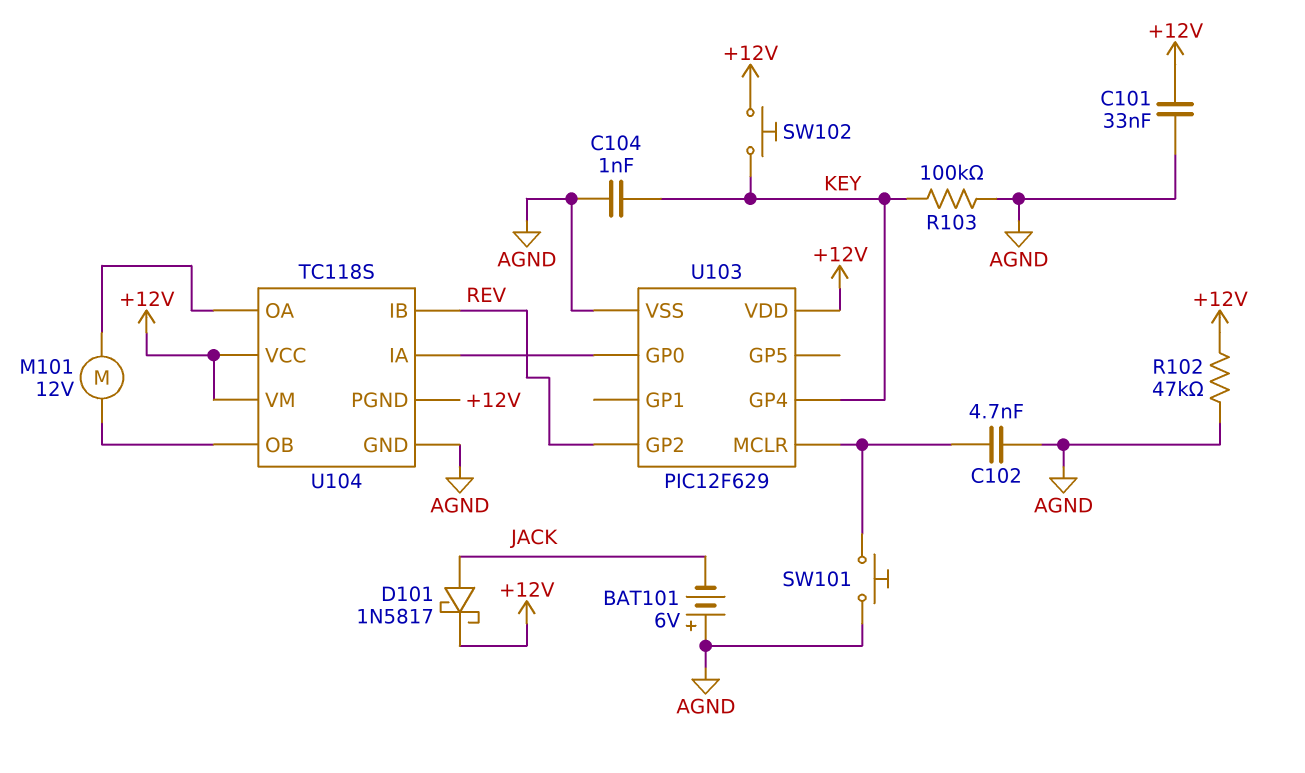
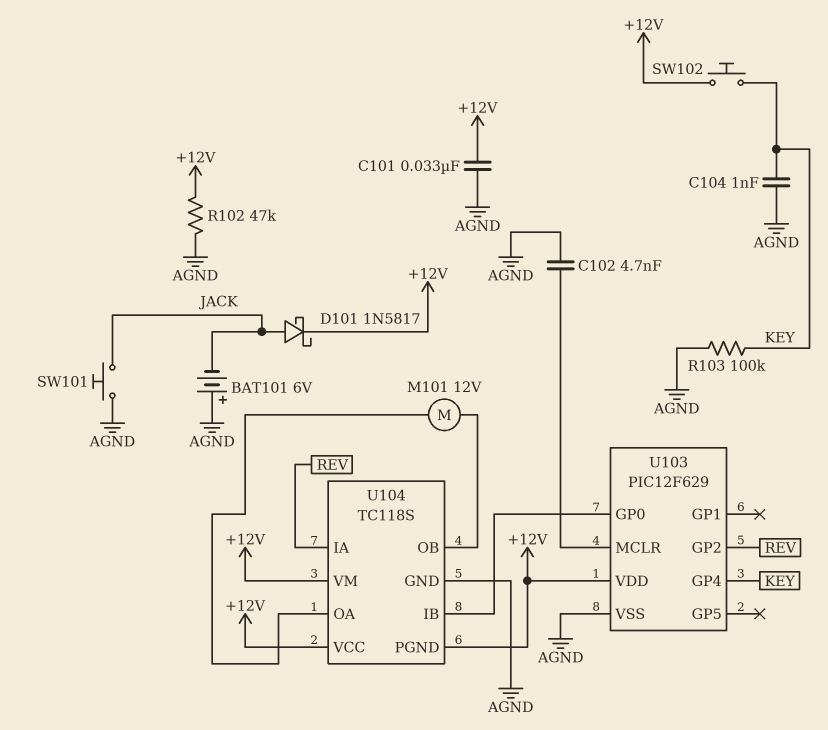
SW101: button (AGND, U103/MCLR) -> button (AGND, JACK)
U104 pin IA: U103/GP0 -> REV
U104 pin IB: REV -> U103/GP0

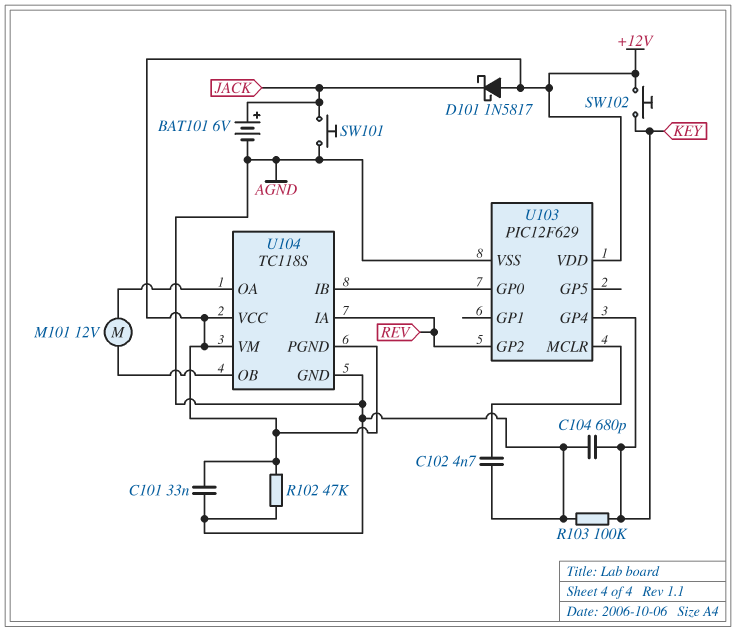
BAT101: 6V (plus AGND, minus JACK) -> 6V (plus JACK, minus AGND)
C104: 1nF (AGND, KEY) -> 680pF (AGND, KEY)
D101: schottky 1N5817 (A JACK, K +12V) -> schottky 1N5817 (A +12V, K JACK)

